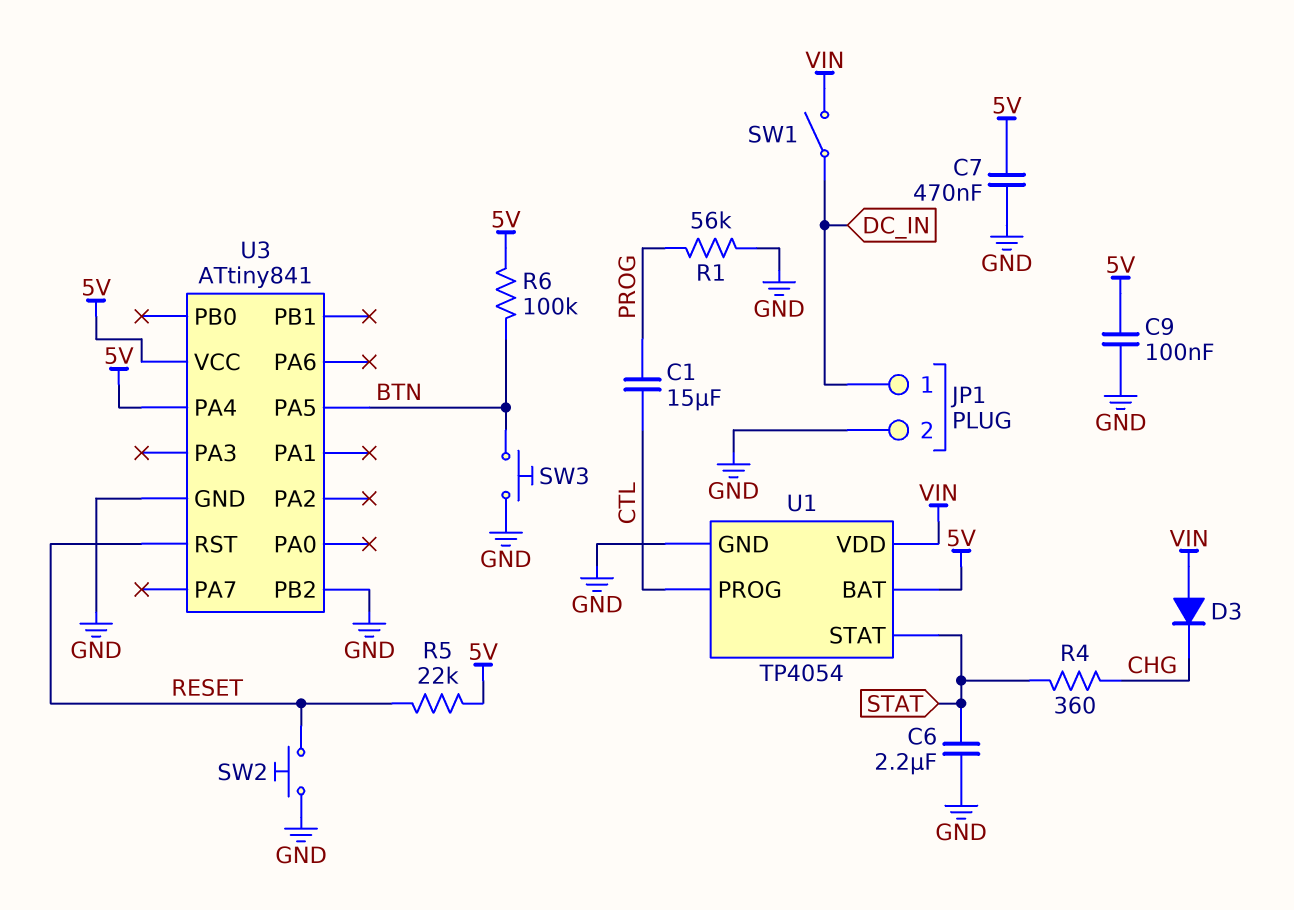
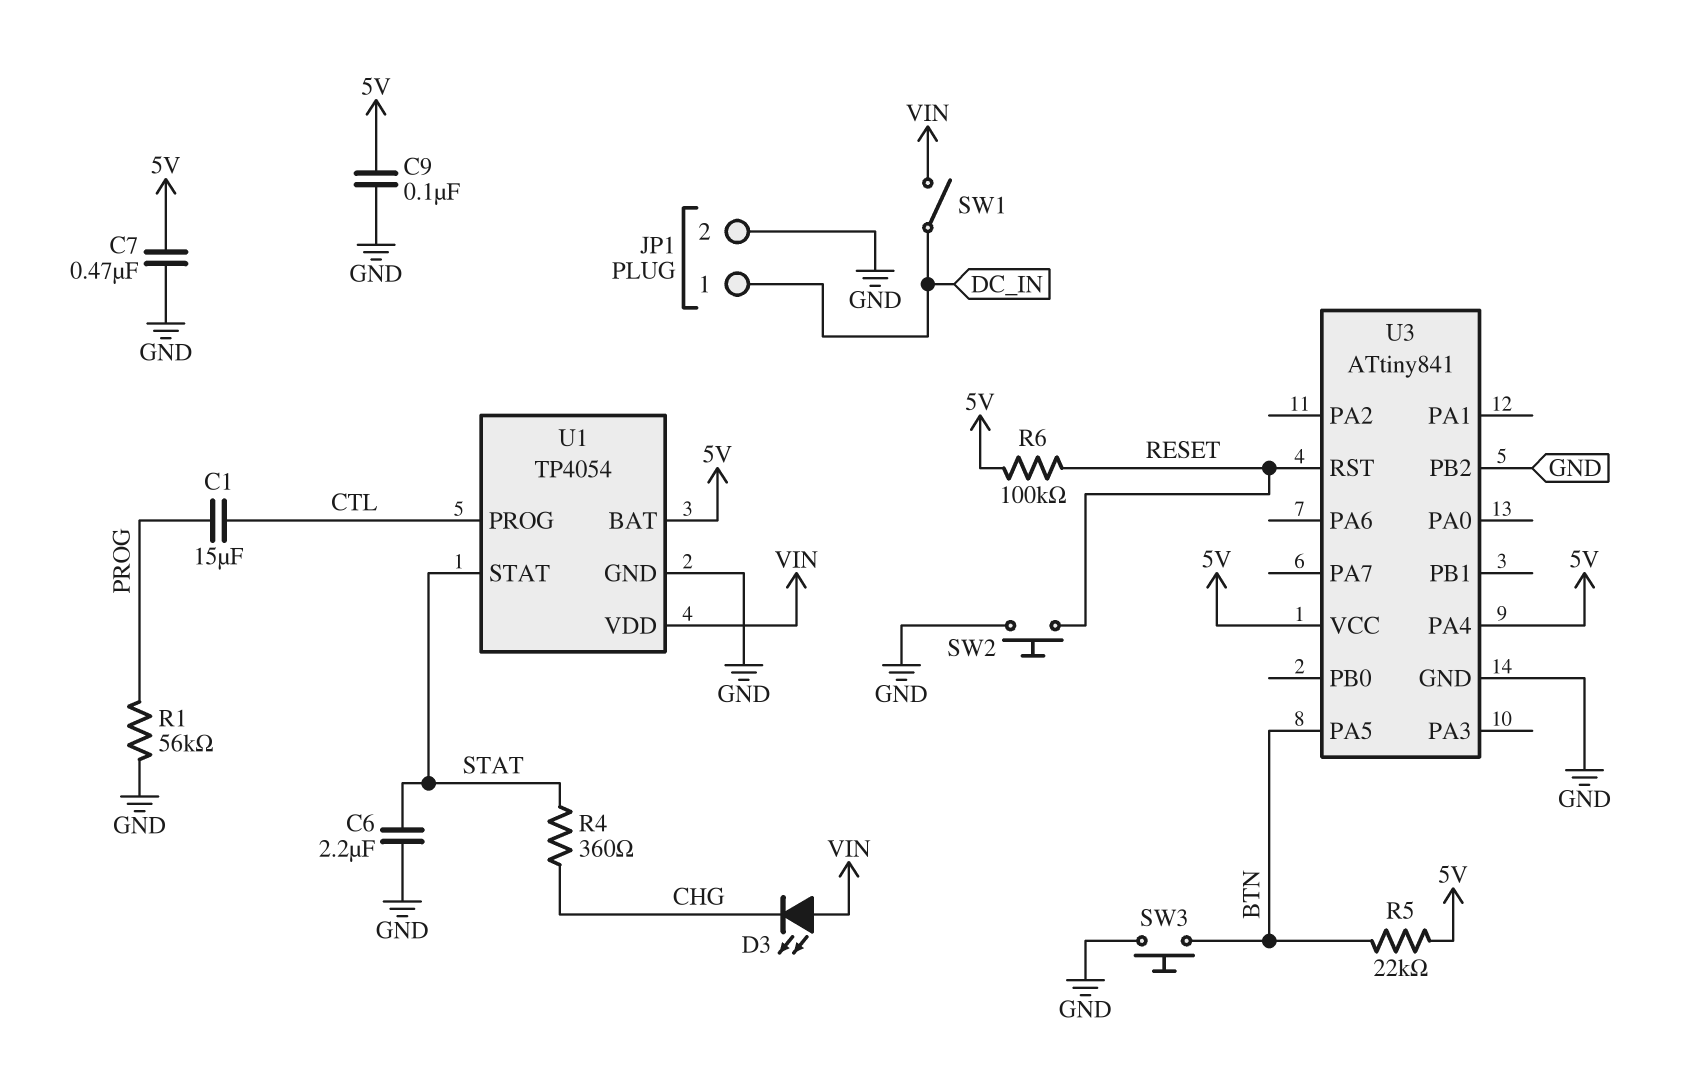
D3: diode (A VIN, K CHG) -> LED (A VIN, K CHG)
R5: 22k (5V, RESET) -> 22k (5V, BTN)
R6: 100k (5V, BTN) -> 100k (5V, RESET)

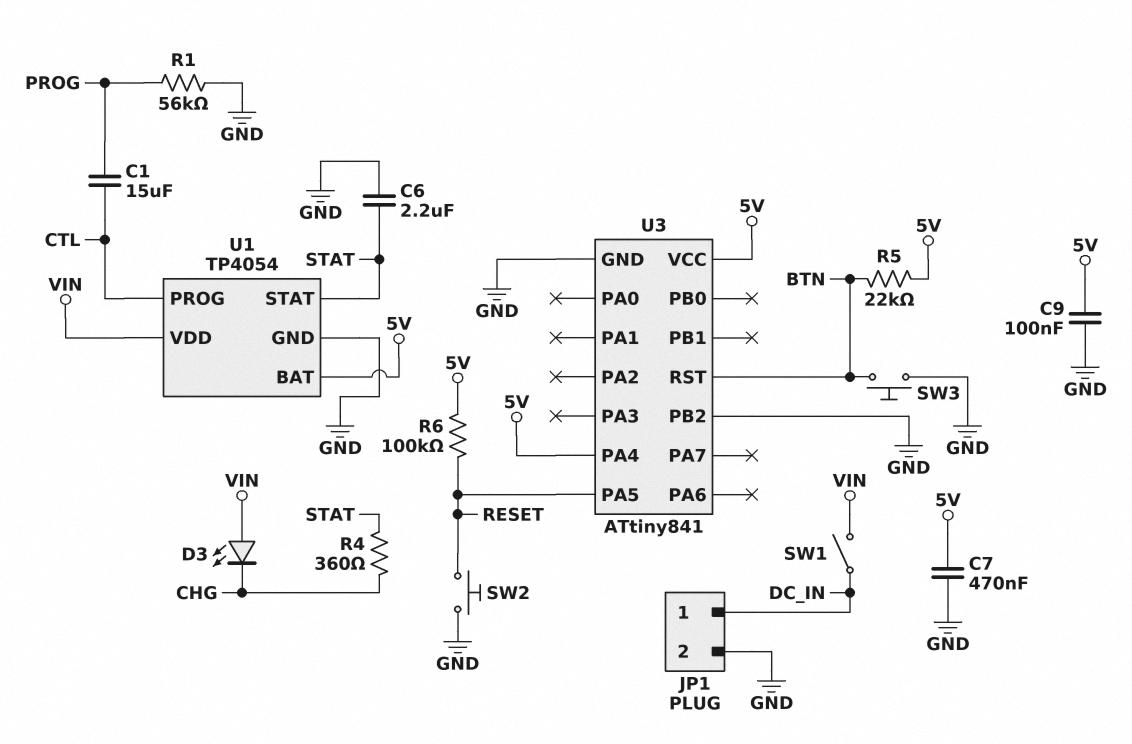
U3 pin PA5: BTN -> RESET
U3 pin RST: RESET -> BTN

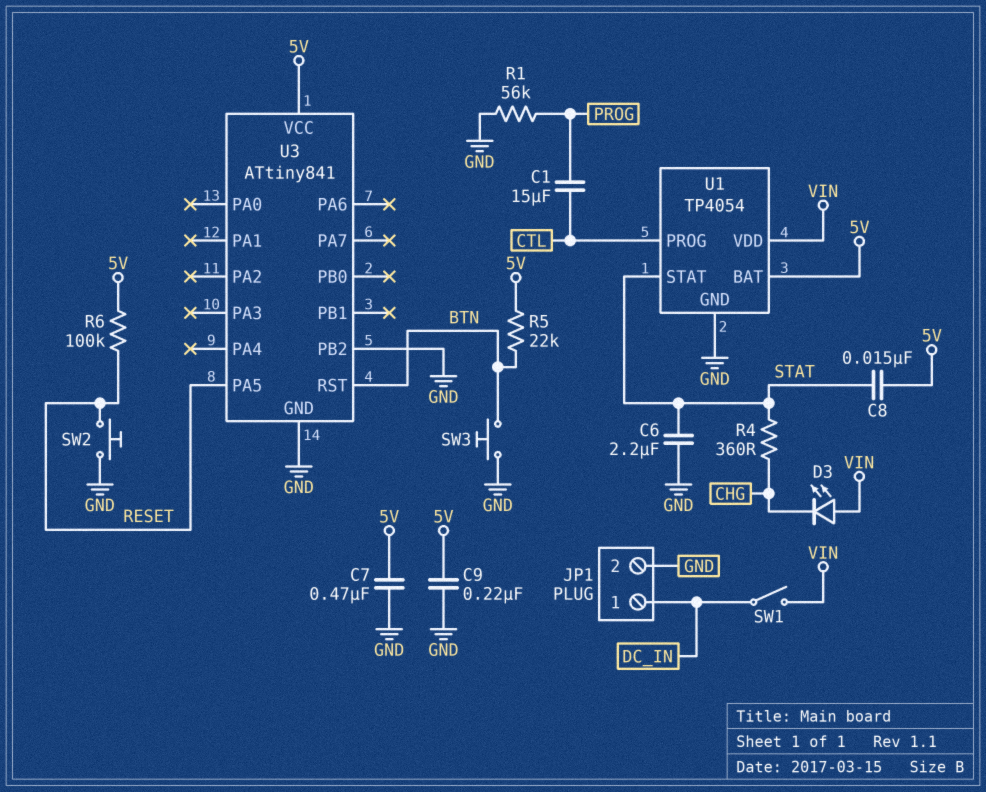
C8: none -> 15nF (5V, STAT)
C9: 100nF (5V, GND) -> 220nF (5V, GND)
U3 pin PA4: 5V -> none

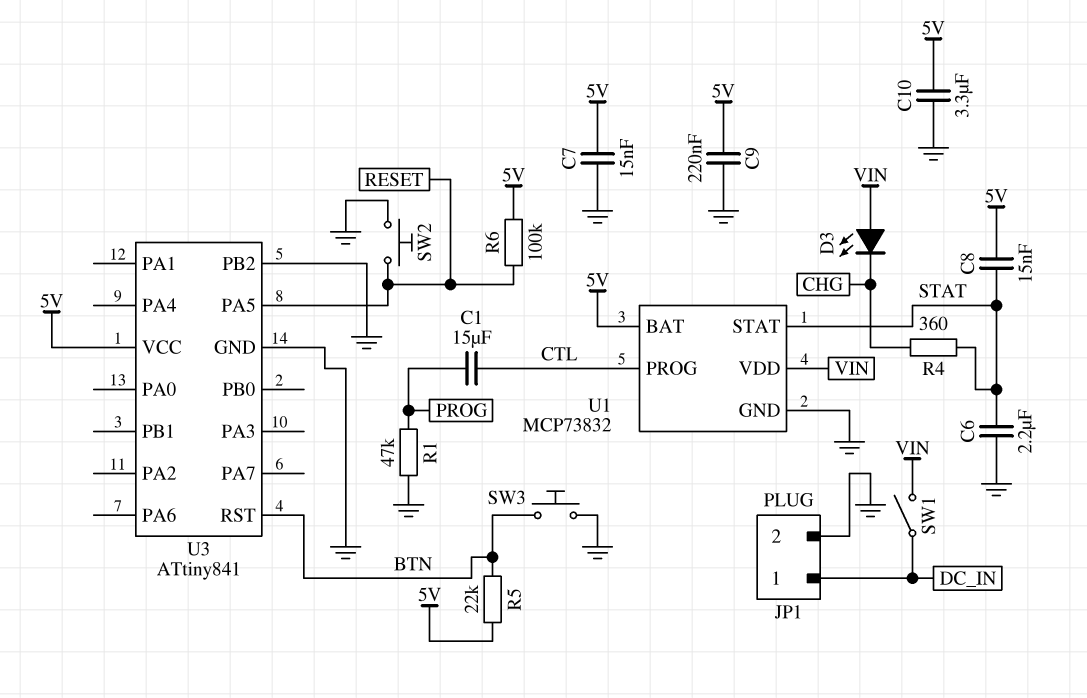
C7: 470nF (5V, GND) -> 15nF (5V, GND)
C10: none -> 3.3uF (5V, GND)
R1: 56k (GND, PROG) -> 47k (GND, PROG)
U1: TP4054 -> MCP73832

